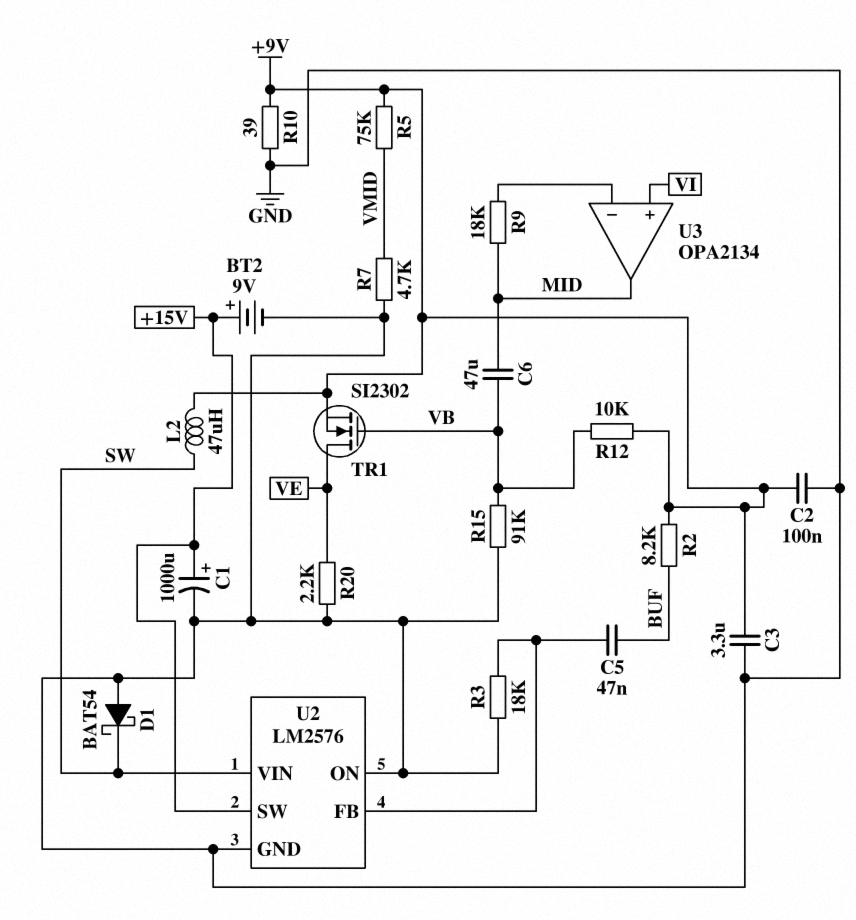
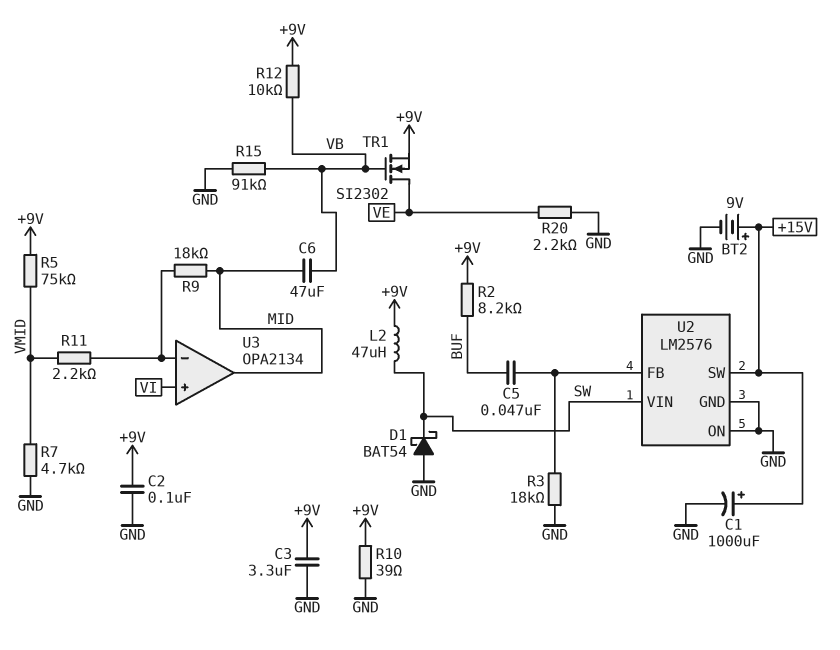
R11: none -> 2.2k (U3/in-, VMID)

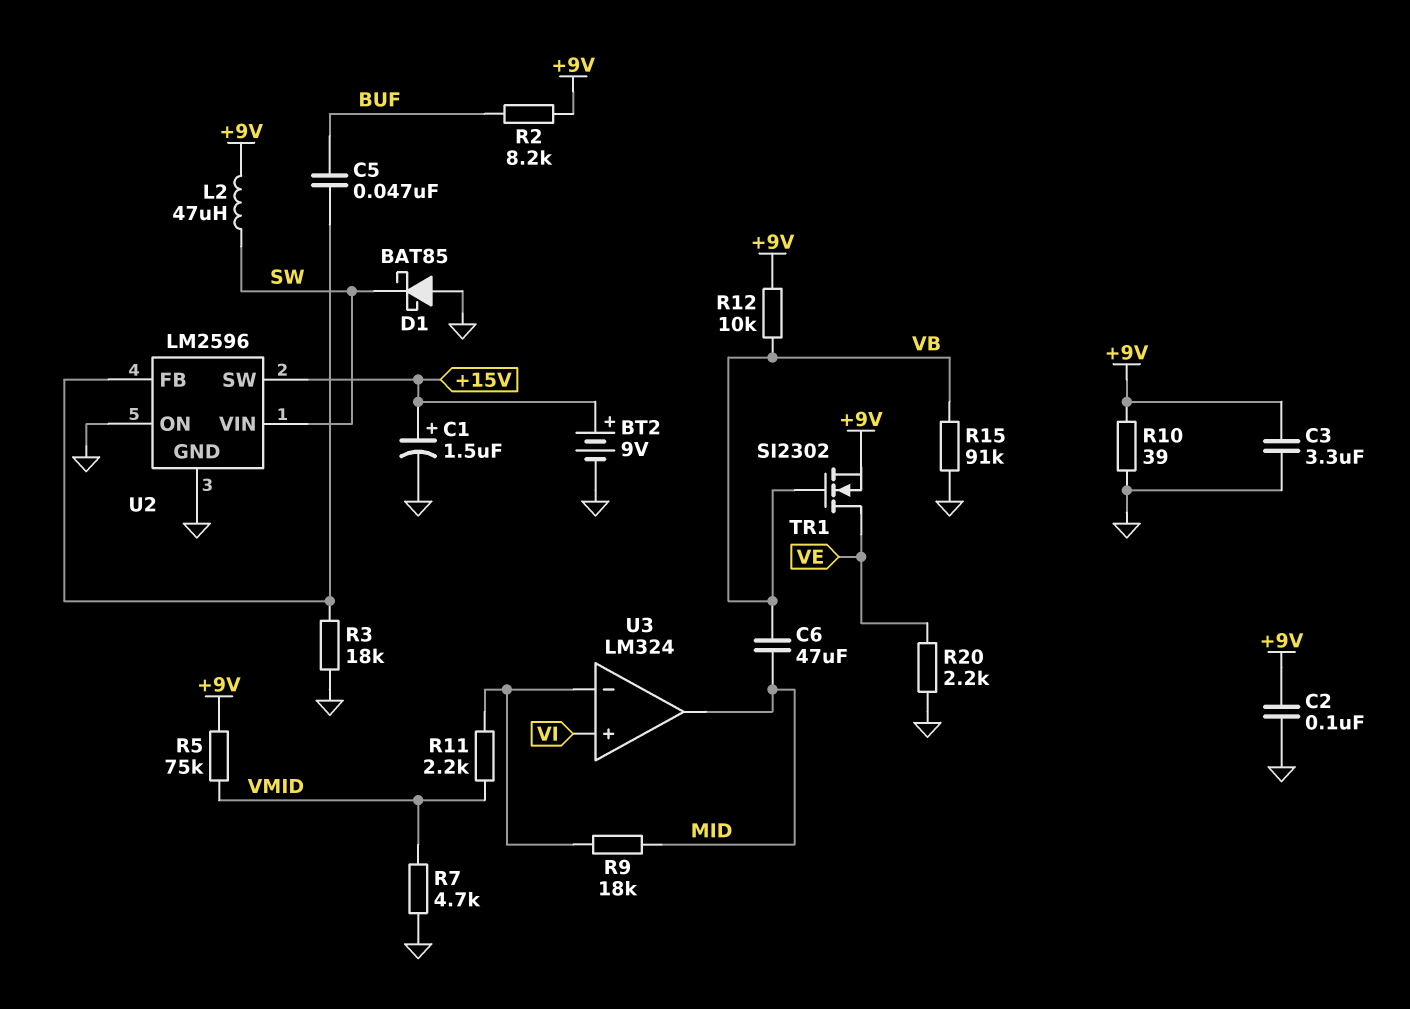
C1: 1000uF (plus +15V, minus GND) -> 1.5uF (plus +15V, minus GND)
D1: schottky BAT54 (A GND, K SW) -> schottky BAT85 (A GND, K SW)
U2: LM2576 -> LM2596
U3: OPA2134 -> LM324

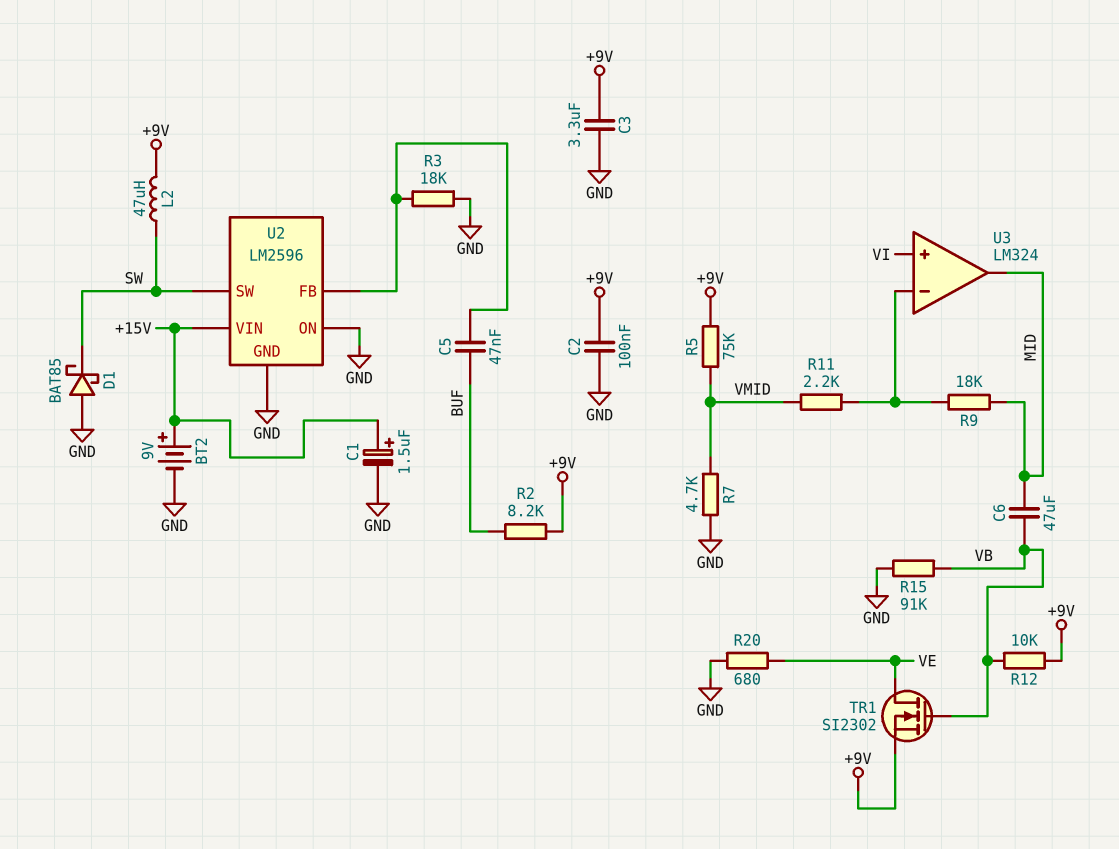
R10: 39 (+9V, GND) -> none
R20: 2.2k (GND, VE) -> 680 (GND, VE)
U2 pin SW: +15V -> SW
U2 pin VIN: SW -> +15V

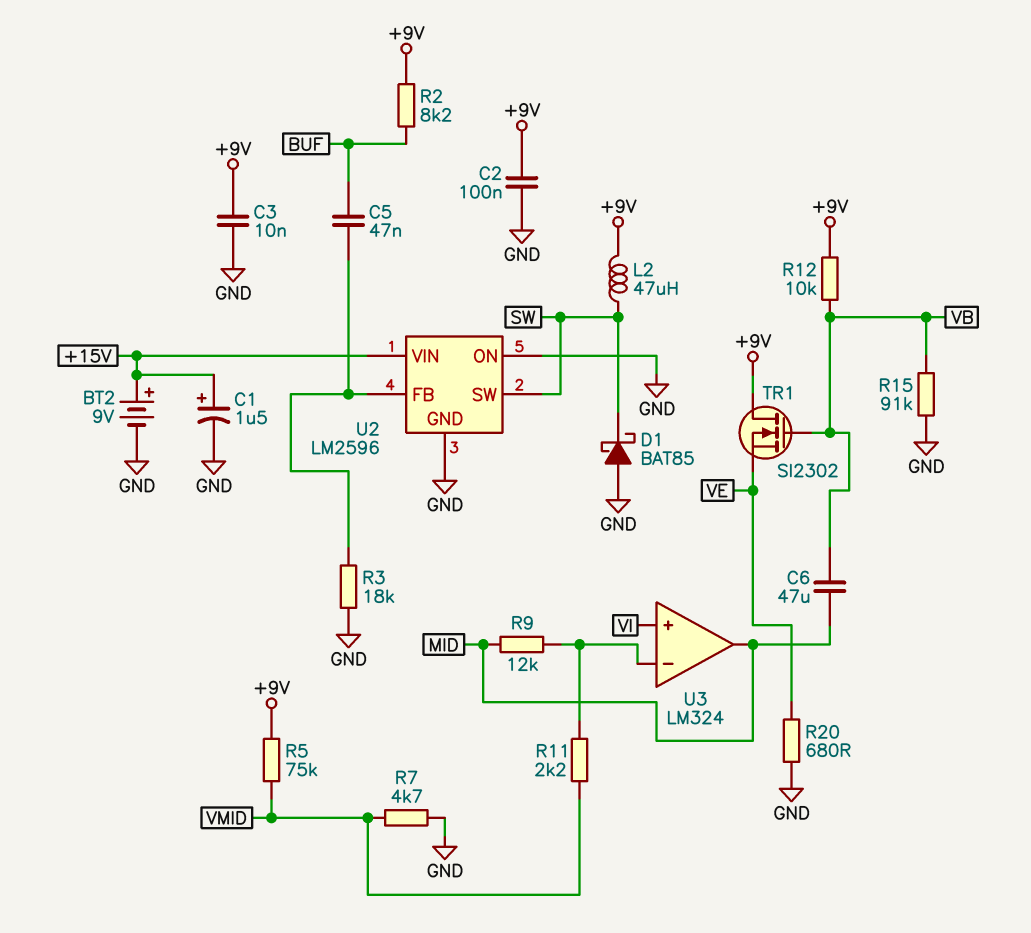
C3: 3.3uF (+9V, GND) -> 10nF (+9V, GND)
R9: 18k (MID, U3/in-) -> 12k (MID, U3/in-)
TR1: NMOS SI2302 (G VB, D VE, S +9V) -> NMOS SI2302 (G VB, D +9V, S VE)

